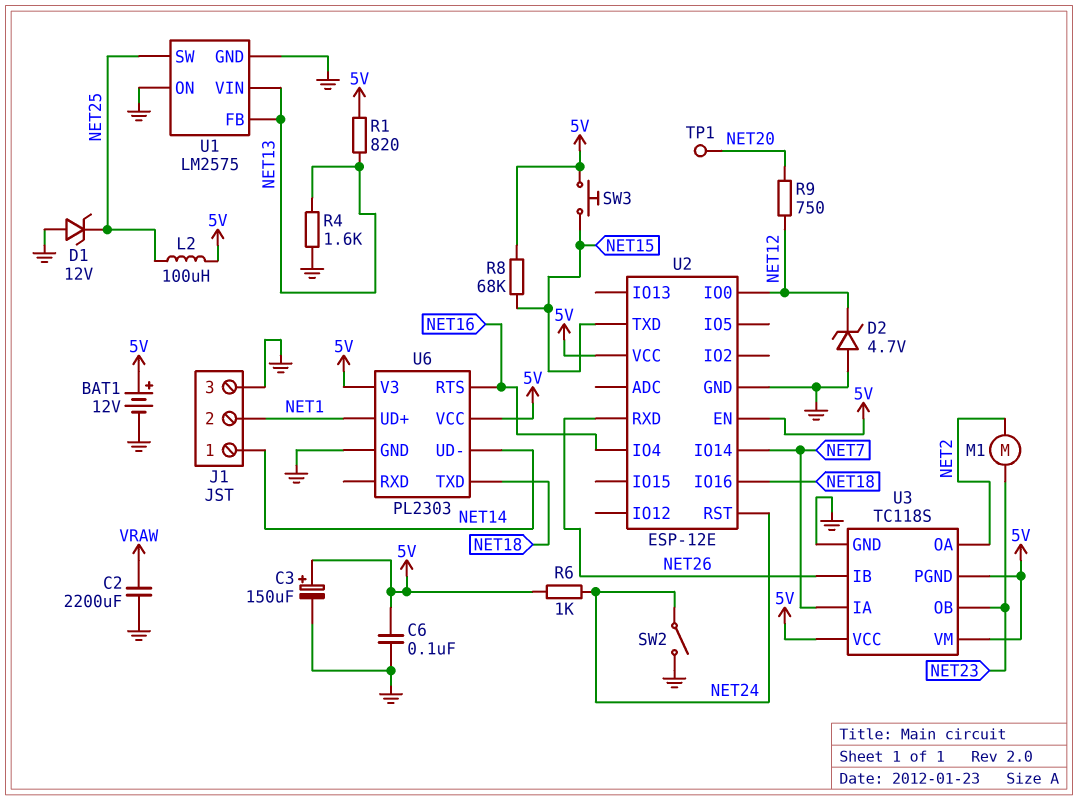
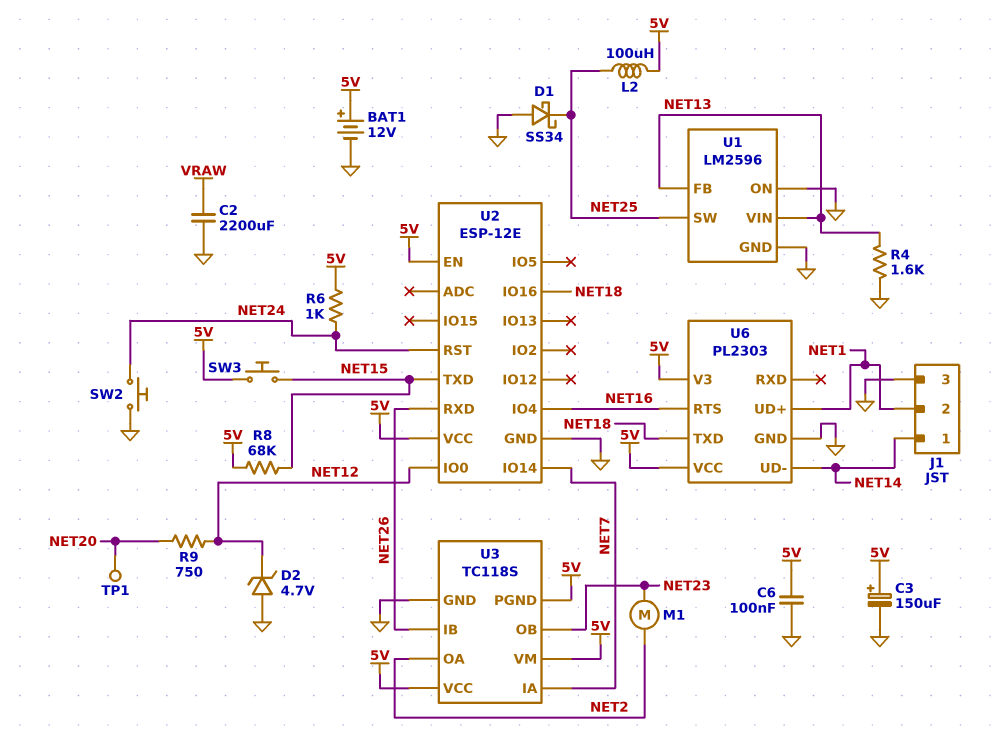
D1: zener 12V (A GND, K NET25) -> schottky SS34 (A GND, K NET25)
R1: 820 (5V, NET13) -> none
SW2: switch (GND, NET24) -> button (GND, NET24)
U1: LM2575 -> LM2596

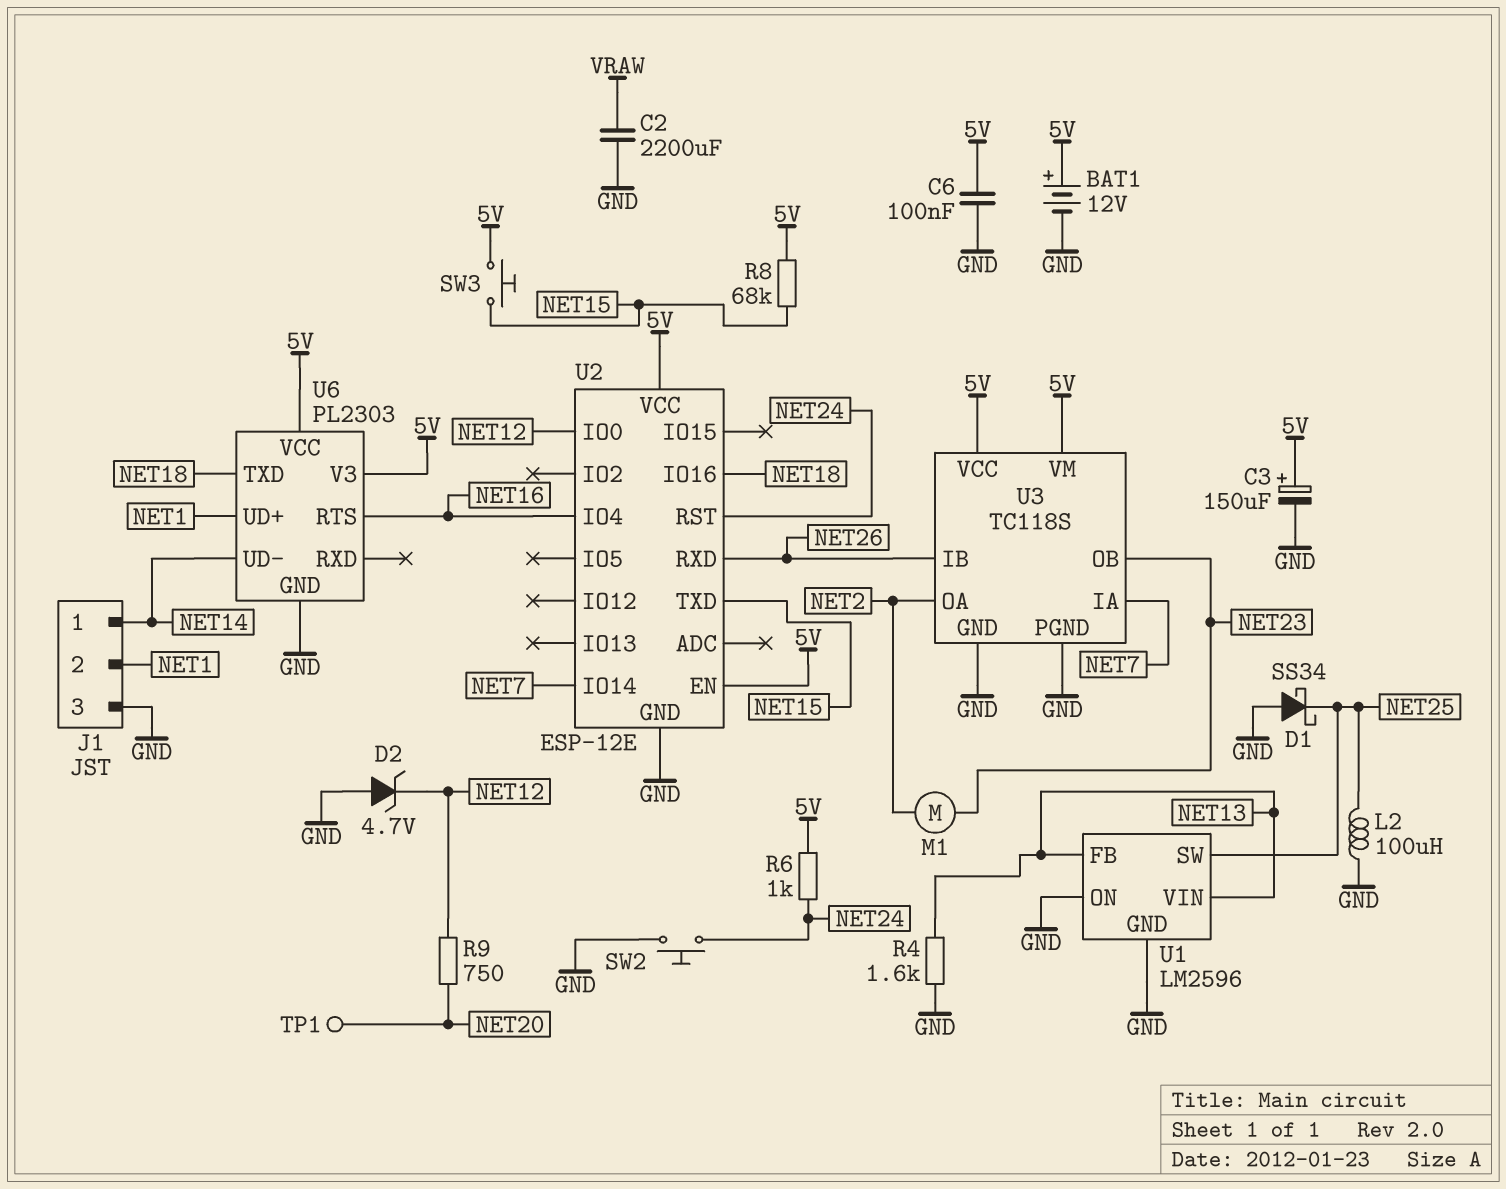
L2: 100uH (5V, NET25) -> 100uH (GND, NET25)
U3 pin PGND: 5V -> GND

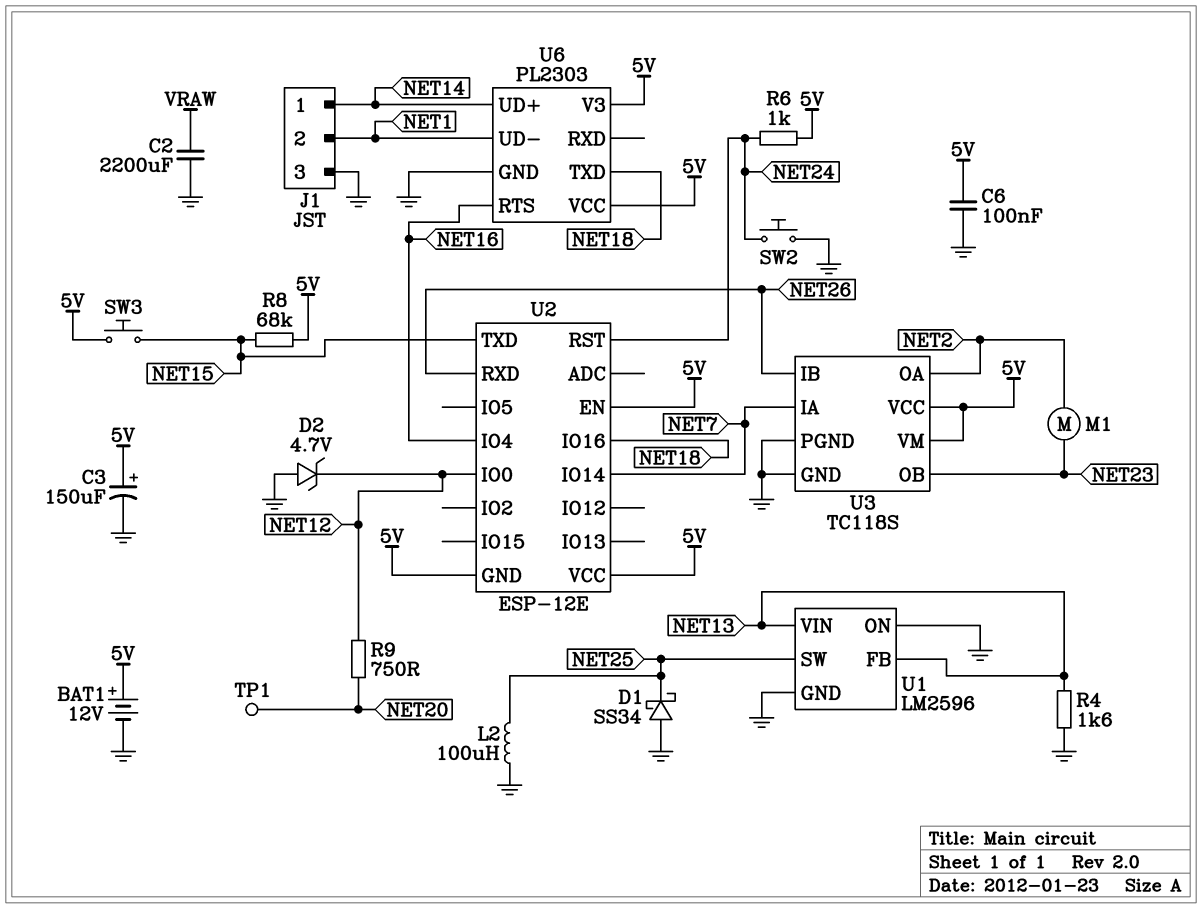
U2 pin GND: GND -> 5V
U6 pin UD+: NET1 -> NET14
U6 pin UD-: NET14 -> NET1

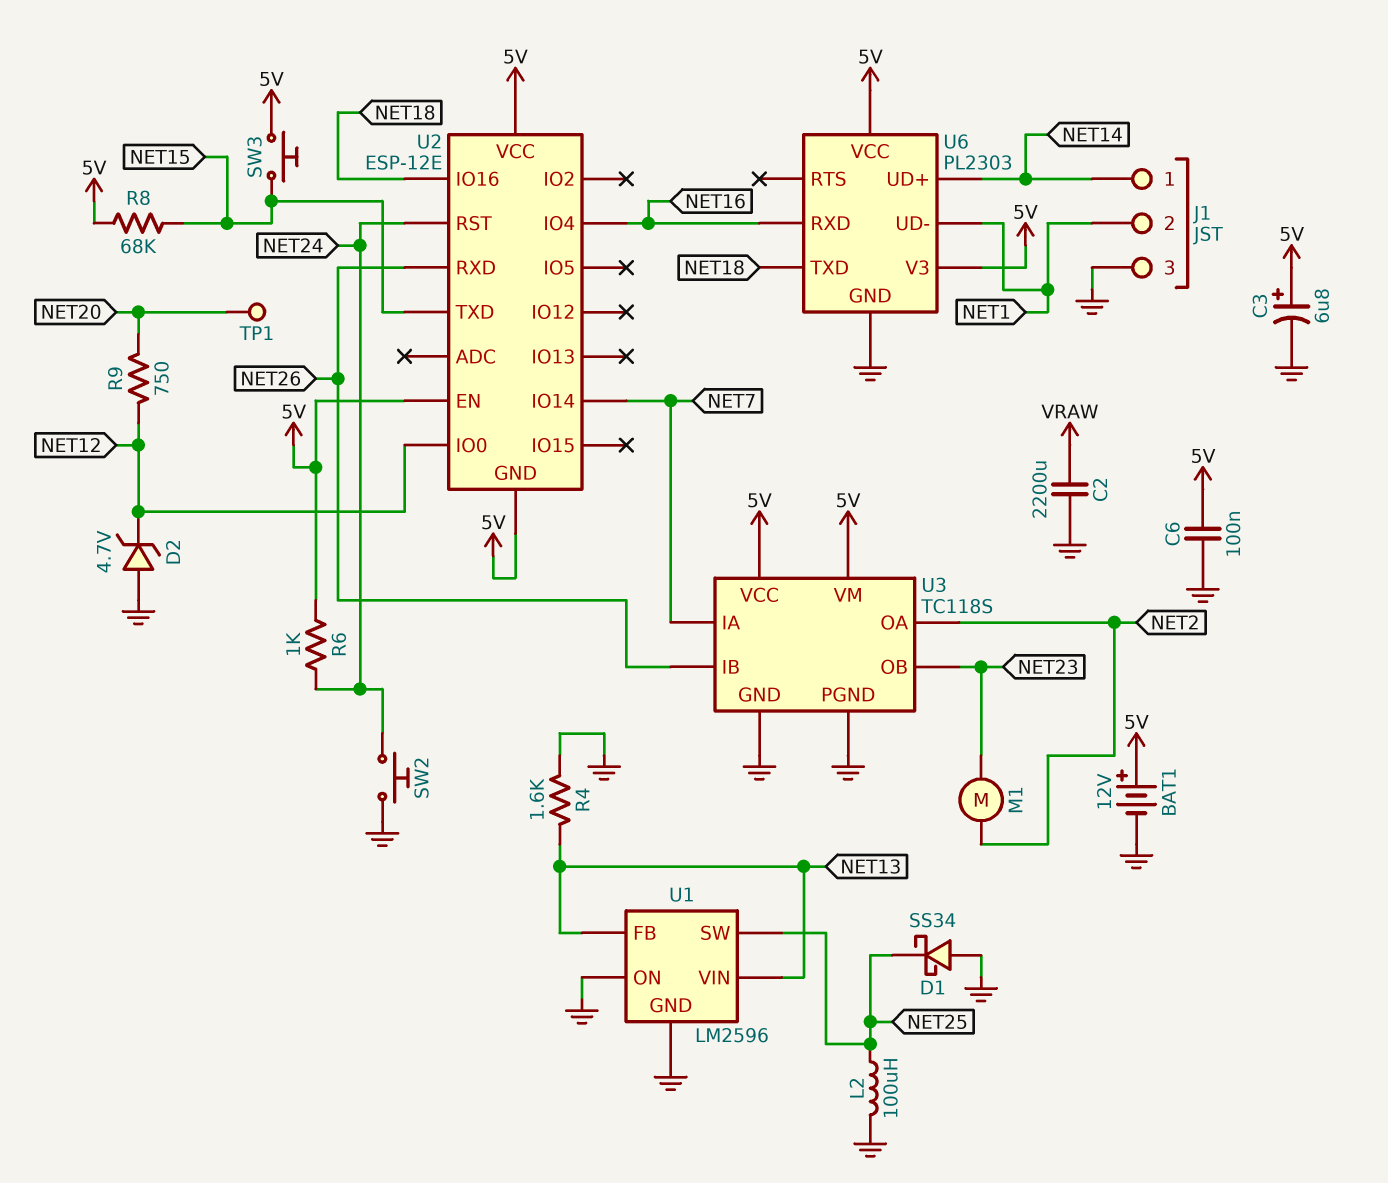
C3: 150uF (plus 5V, minus GND) -> 6.8uF (plus 5V, minus GND)
U6 pin RTS: NET16 -> none
U6 pin RXD: none -> NET16

